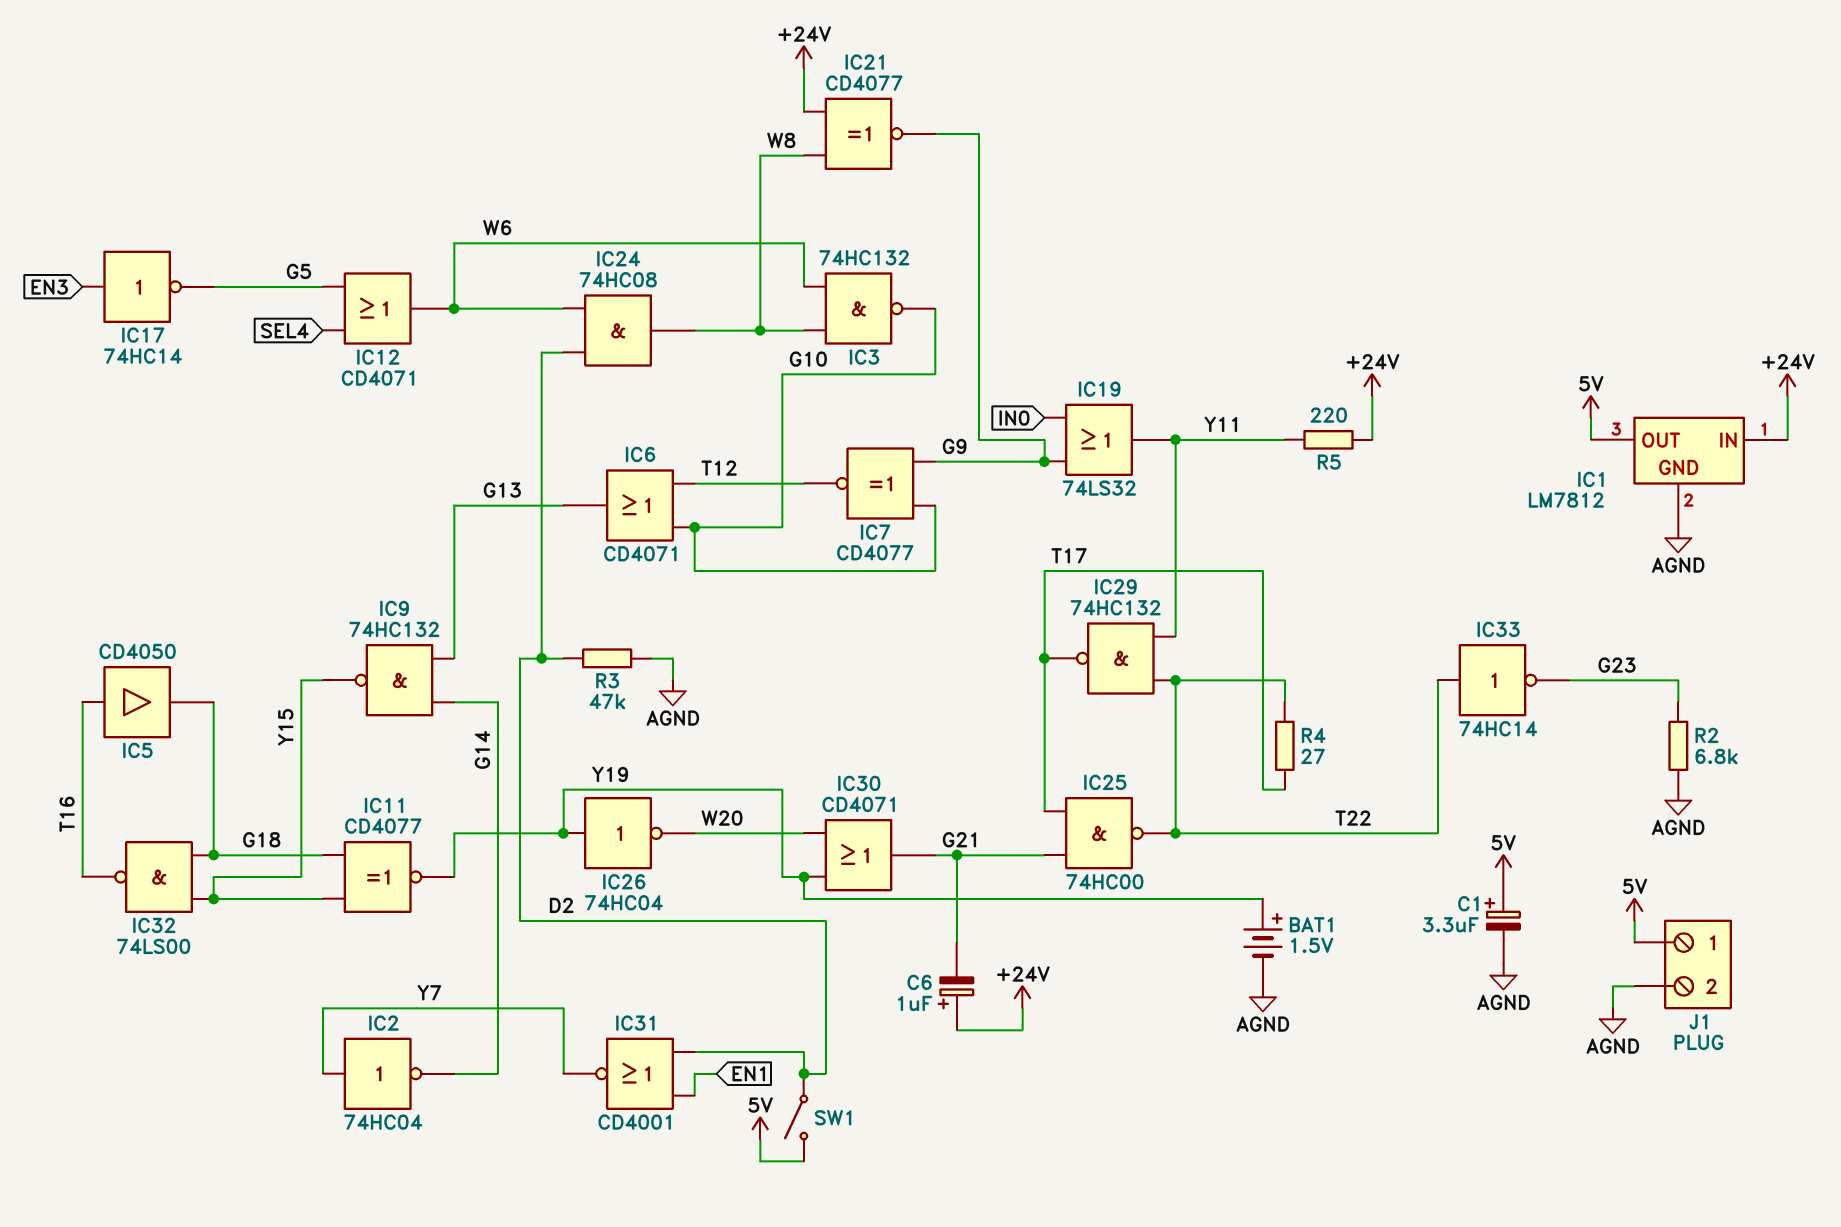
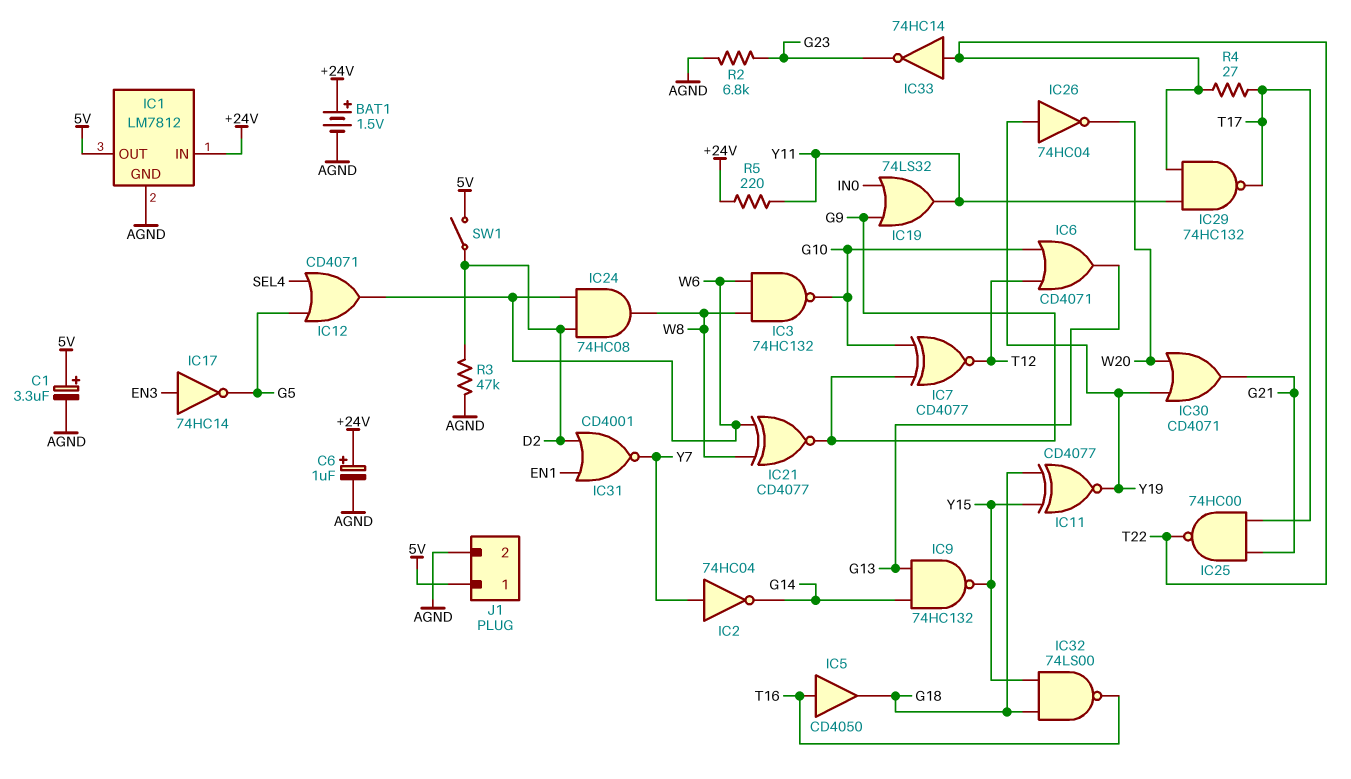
BAT1: 1.5V (plus Y19, minus AGND) -> 1.5V (plus +24V, minus AGND)
C6: 1uF (plus +24V, minus G21) -> 1uF (plus +24V, minus AGND)
IC21: XNOR CD4077 (in +24V, in W8, out G9) -> XNOR CD4077 (in W6, in W8, out G9)

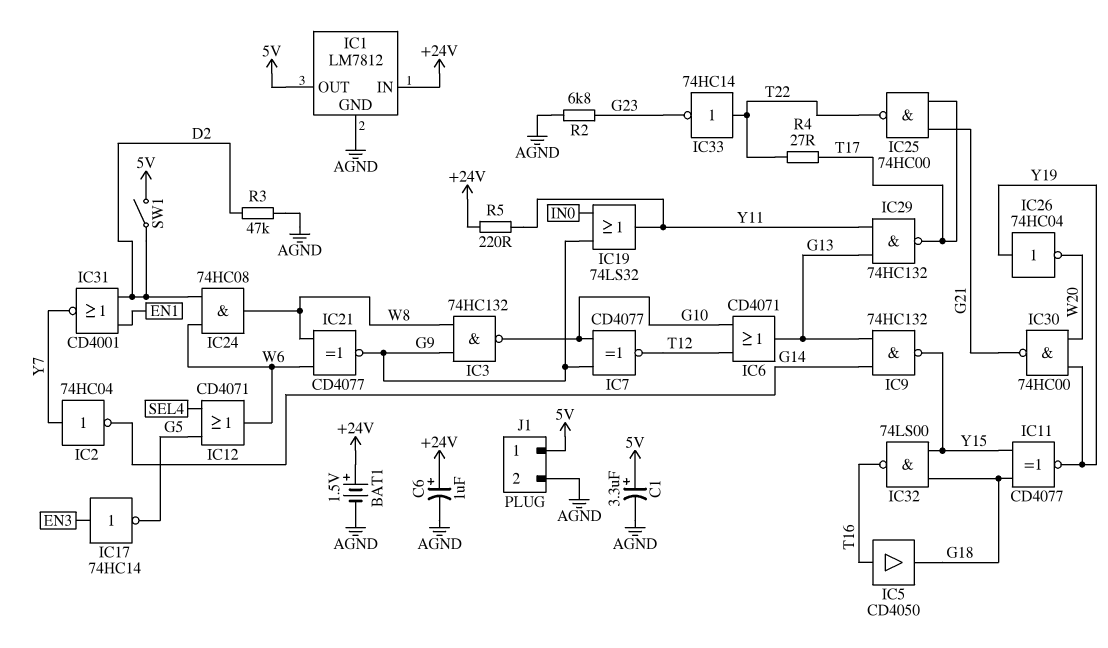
IC3: NAND 74HC132 (in W6, in W8, out G10) -> NAND 74HC132 (in G9, in W8, out G10)
IC29: NAND 74HC132 (in T22, in Y11, out T17) -> NAND 74HC132 (in G13, in Y11, out T17)
IC30: OR CD4071 (in W20, in Y19, out G21) -> NAND 74HC00 (in W20, in Y19, out G21)

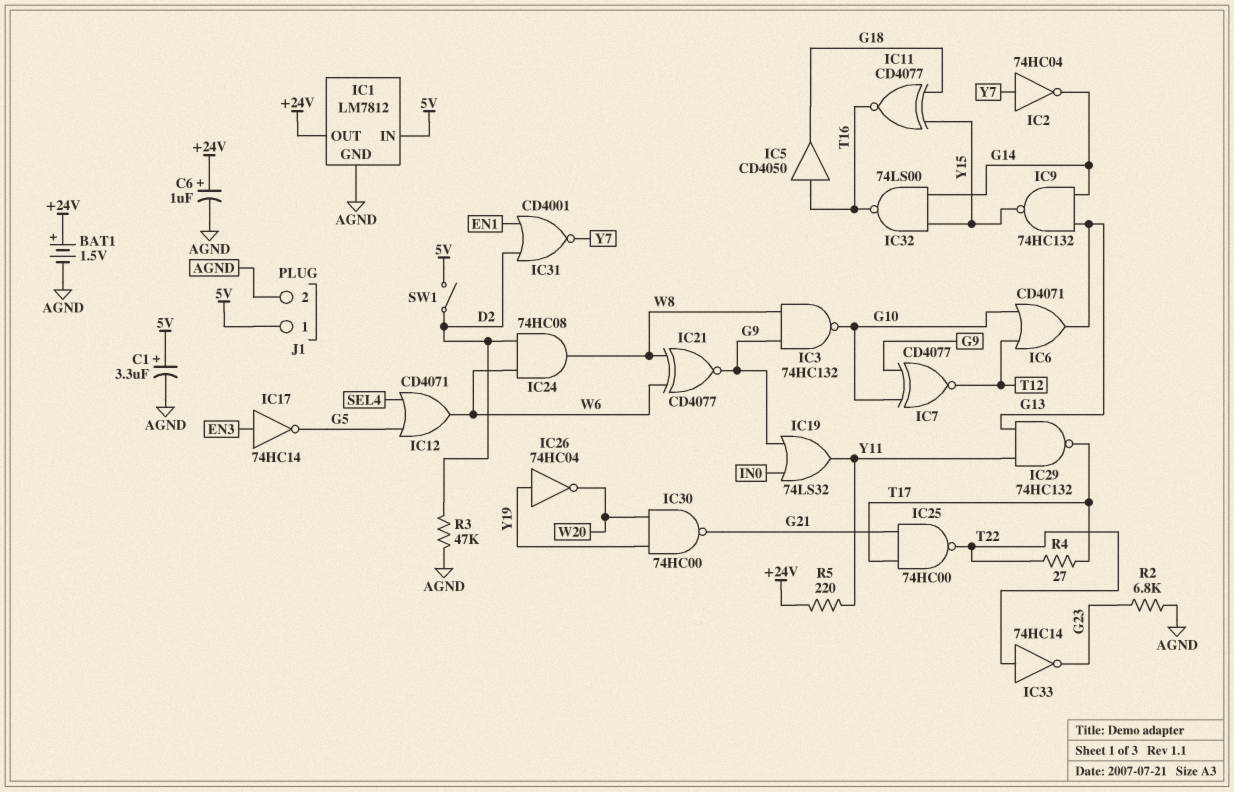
IC1 pin IN: +24V -> 5V
IC1 pin OUT: 5V -> +24V
IC11: XNOR CD4077 (in G18, in Y15, out Y19) -> XNOR CD4077 (in G18, in Y15, out T16)
IC32: NAND 74LS00 (in G18, in Y15, out T16) -> NAND 74LS00 (in G14, in Y15, out T16)

